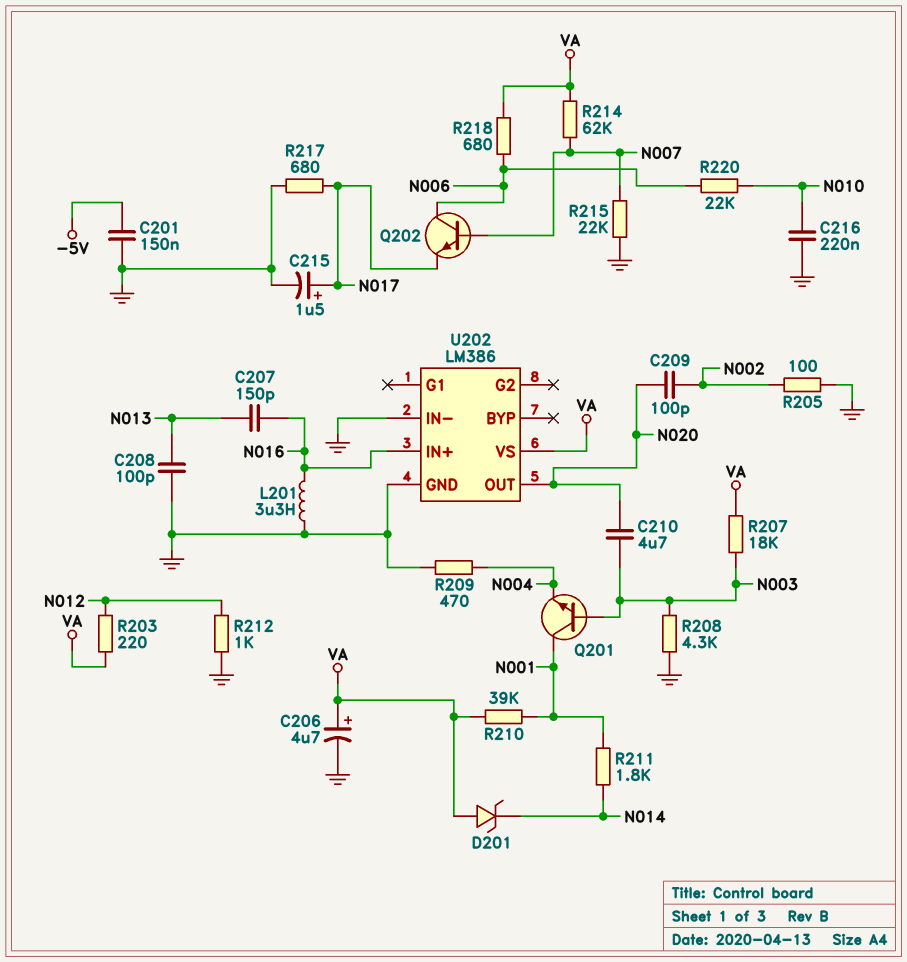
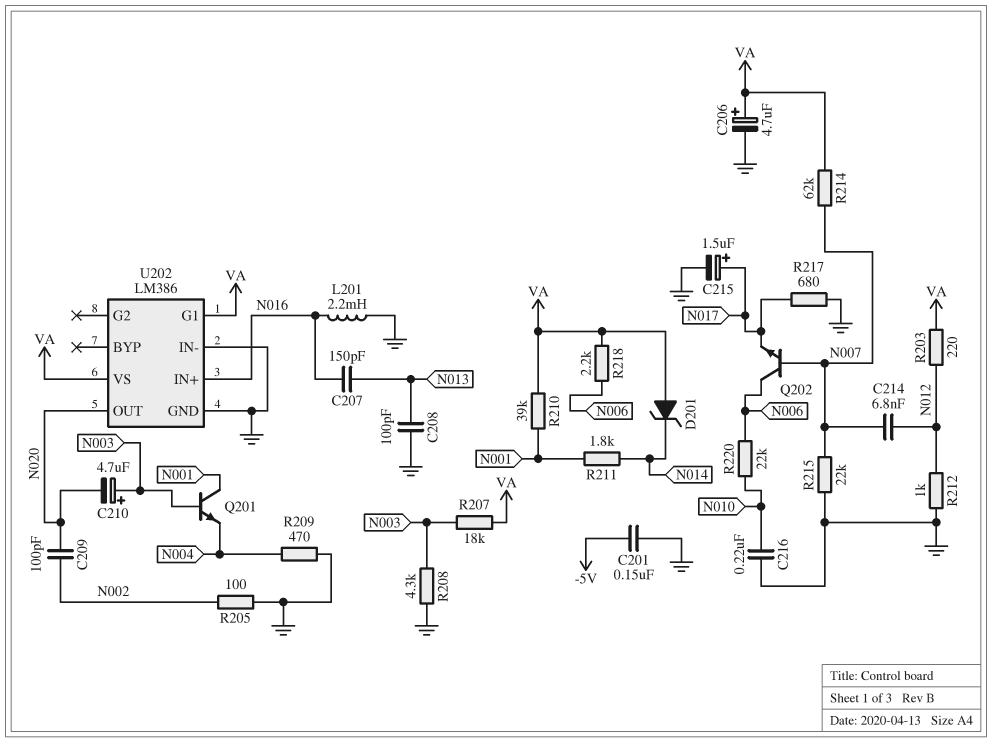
C210: 4.7uF (N003, N020) -> 4.7uF (plus N003, minus N020)
C214: none -> 6.8nF (N007, N012)
L201: 3.3uH (GND, N016) -> 2.2mH (GND, N016)
R218: 680 (N006, VA) -> 2.2k (N006, VA)
U202 pin G1: none -> VA

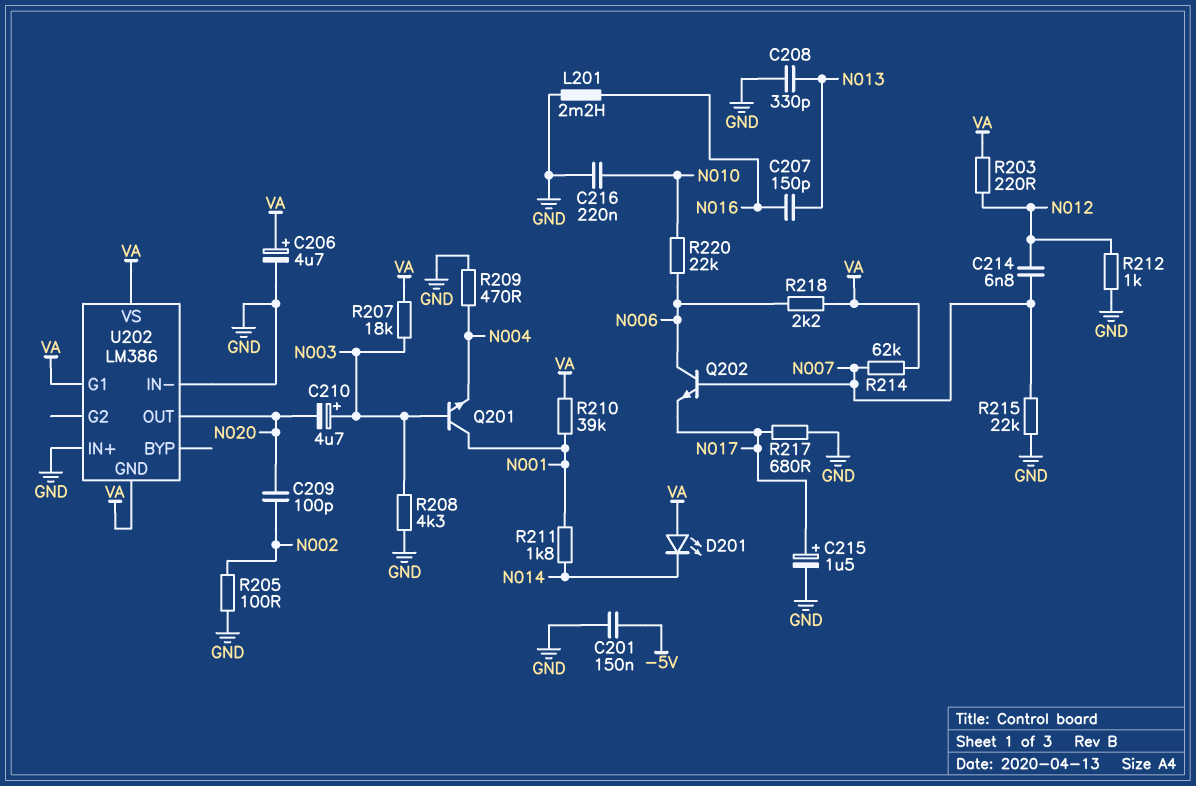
C208: 100pF (GND, N013) -> 330pF (GND, N013)
D201: zener (A VA, K N014) -> LED (A VA, K N014)
U202 pin GND: GND -> VA
U202 pin IN+: N016 -> GND

